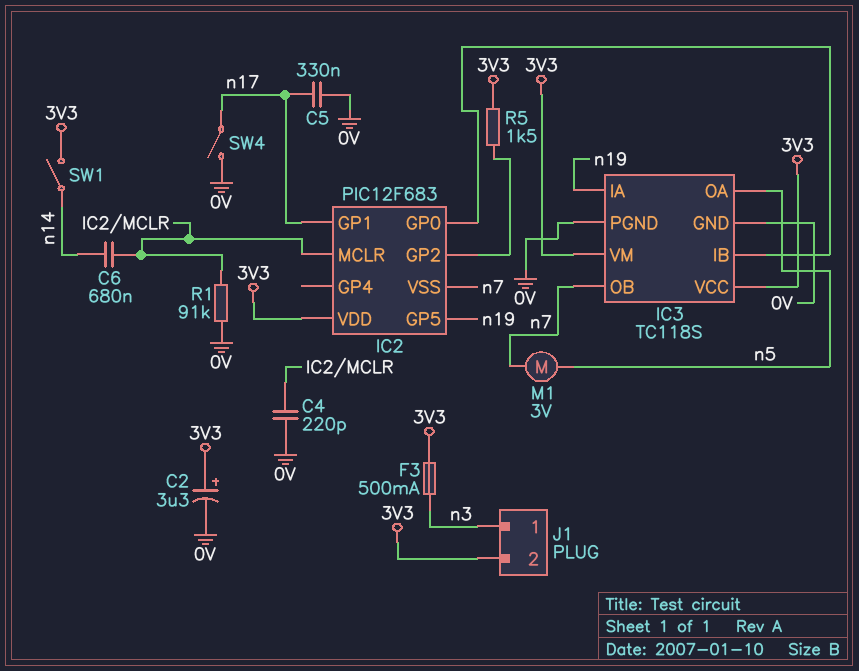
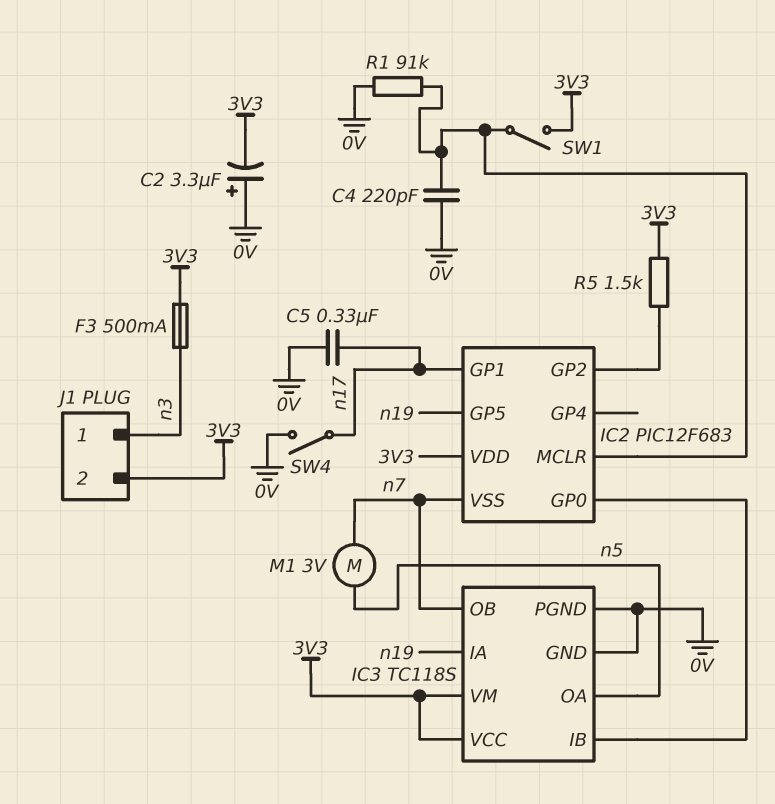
C2: 3.3uF (plus 3V3, minus 0V) -> 3.3uF (plus 0V, minus 3V3)
C6: 680nF (IC2/MCLR, n14) -> none
SW1: switch (3V3, n14) -> switch (3V3, IC2/MCLR)

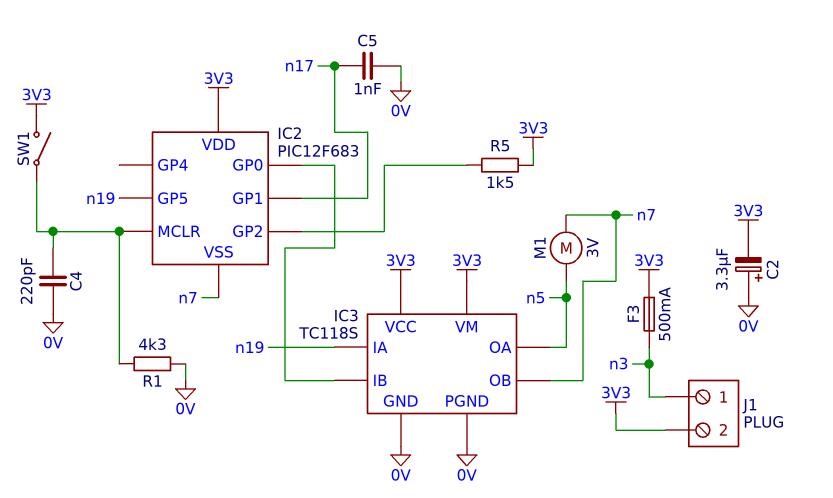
C5: 330nF (0V, n17) -> 1nF (0V, n17)
R1: 91k (0V, IC2/MCLR) -> 4.3k (0V, IC2/MCLR)
SW4: switch (0V, n17) -> none

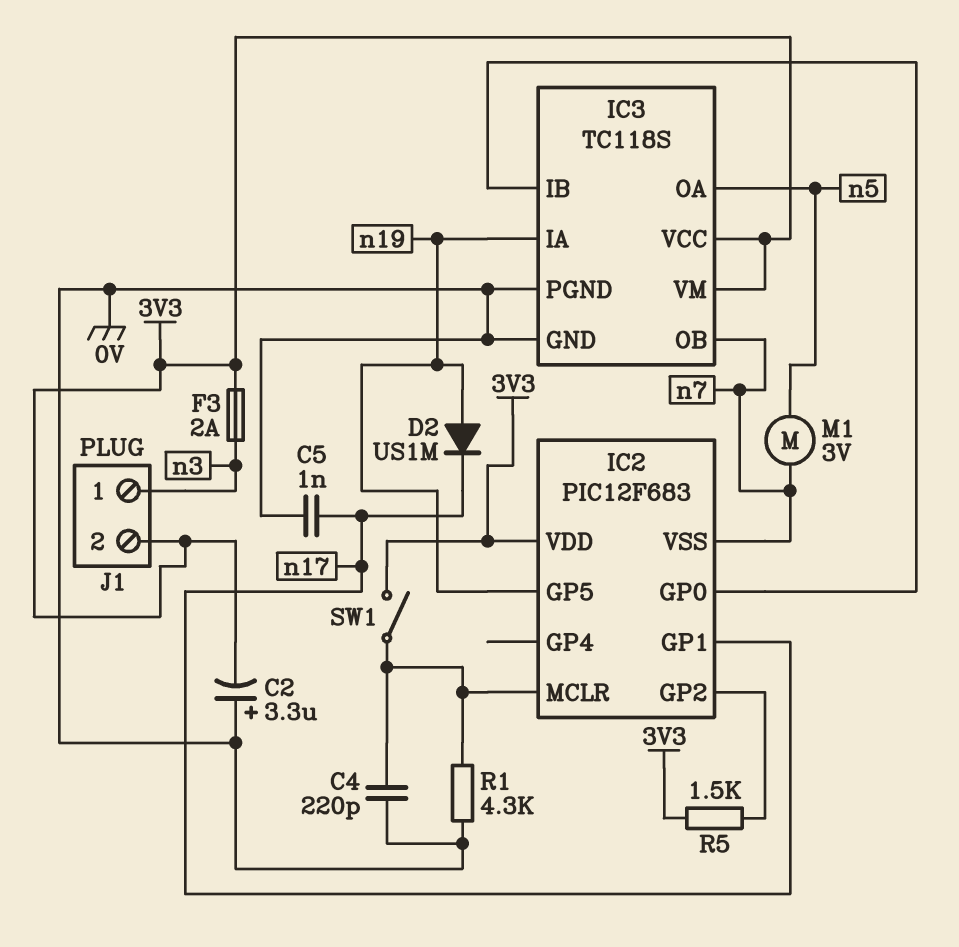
D2: none -> diode US1M (A n19, K n17)
F3: 500mA (3V3, n3) -> 2A (3V3, n3)

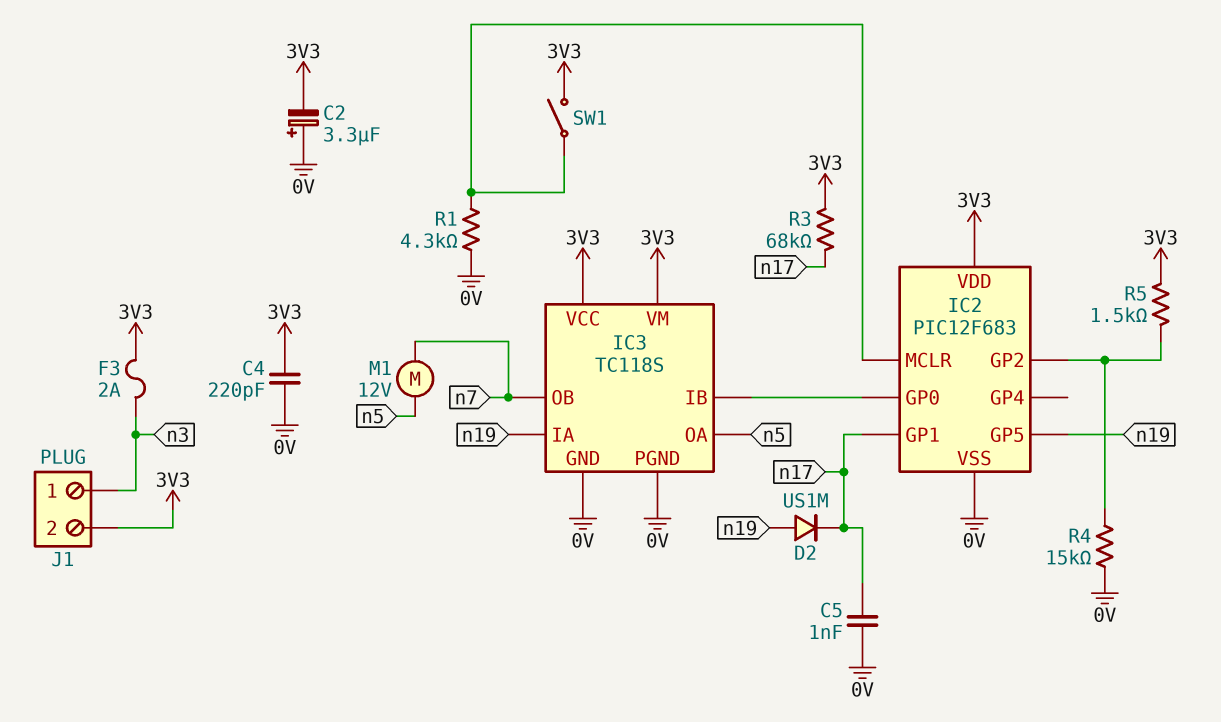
C4: 220pF (0V, IC2/MCLR) -> 220pF (0V, 3V3)
IC2 pin VSS: n7 -> 0V
M1: motor 3V (n5, n7) -> motor 12V (n5, n7)
R3: none -> 68k (3V3, n17)
R4: none -> 15k (0V, IC2/GP2)

